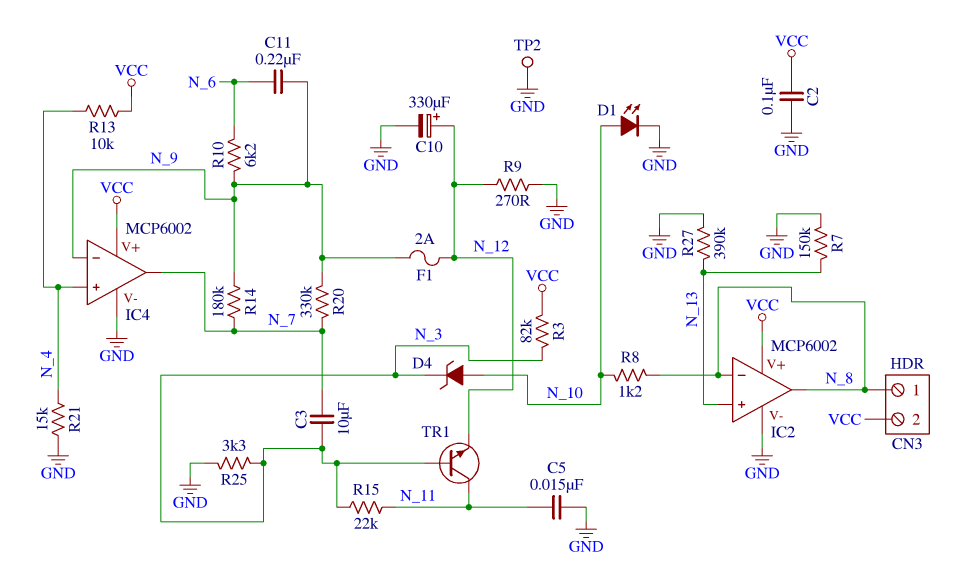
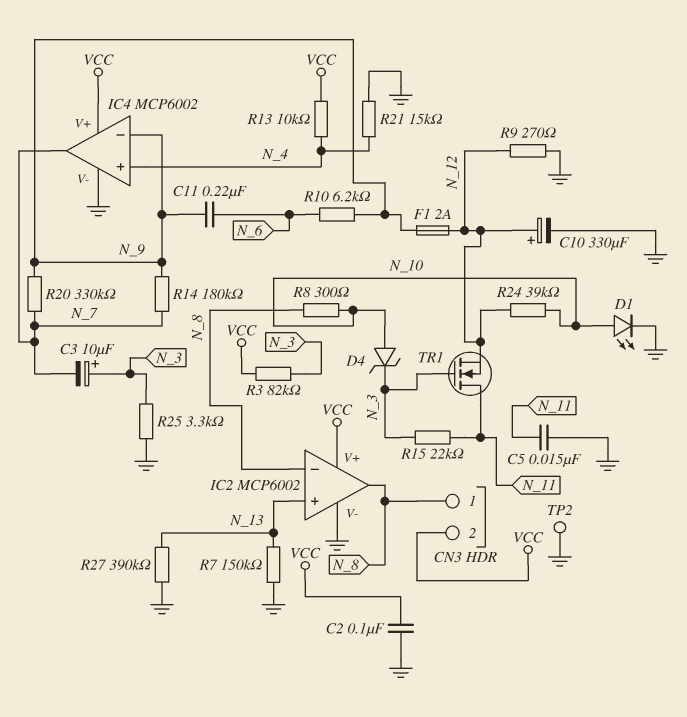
C3: 10uF (N_3, N_7) -> 10uF (plus N_3, minus N_7)
R8: 1.2k (N_8, N_10) -> 300 (N_8, N_10)
R24: none -> 39k (N_10, N_12)
TR1: NPN (B N_3, C N_11, E N_12) -> NMOS (G N_3, D N_11, S N_12)

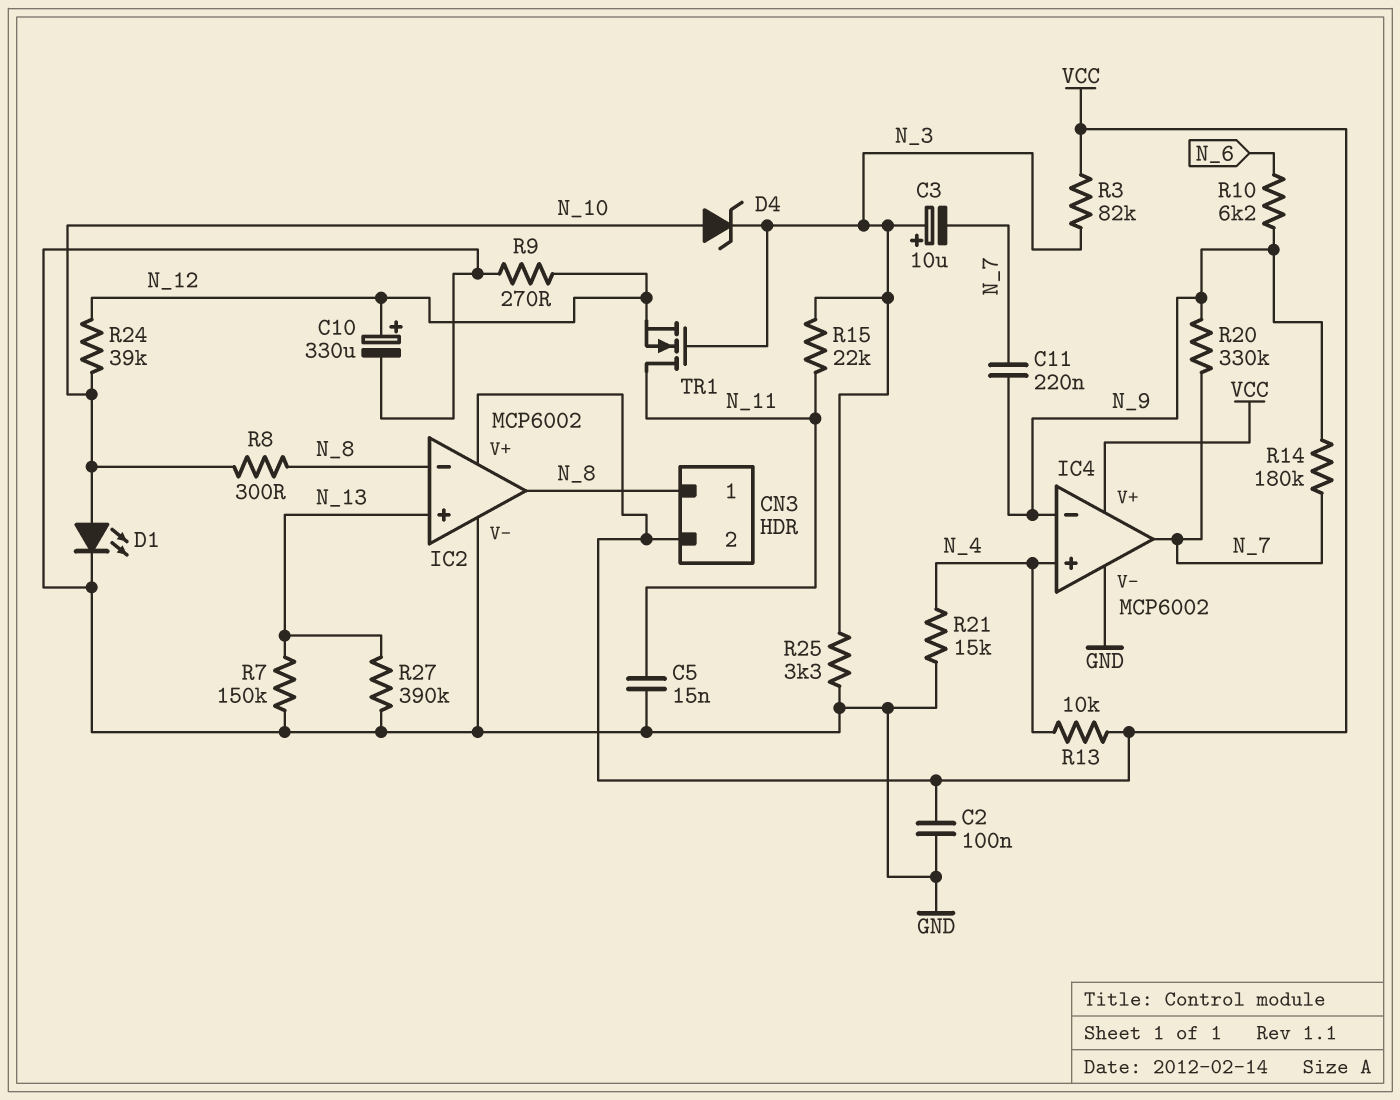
C11: 220nF (N_6, N_9) -> 220nF (N_7, N_9)
F1: 2A (N_9, N_12) -> none
TP2: test point (GND) -> none

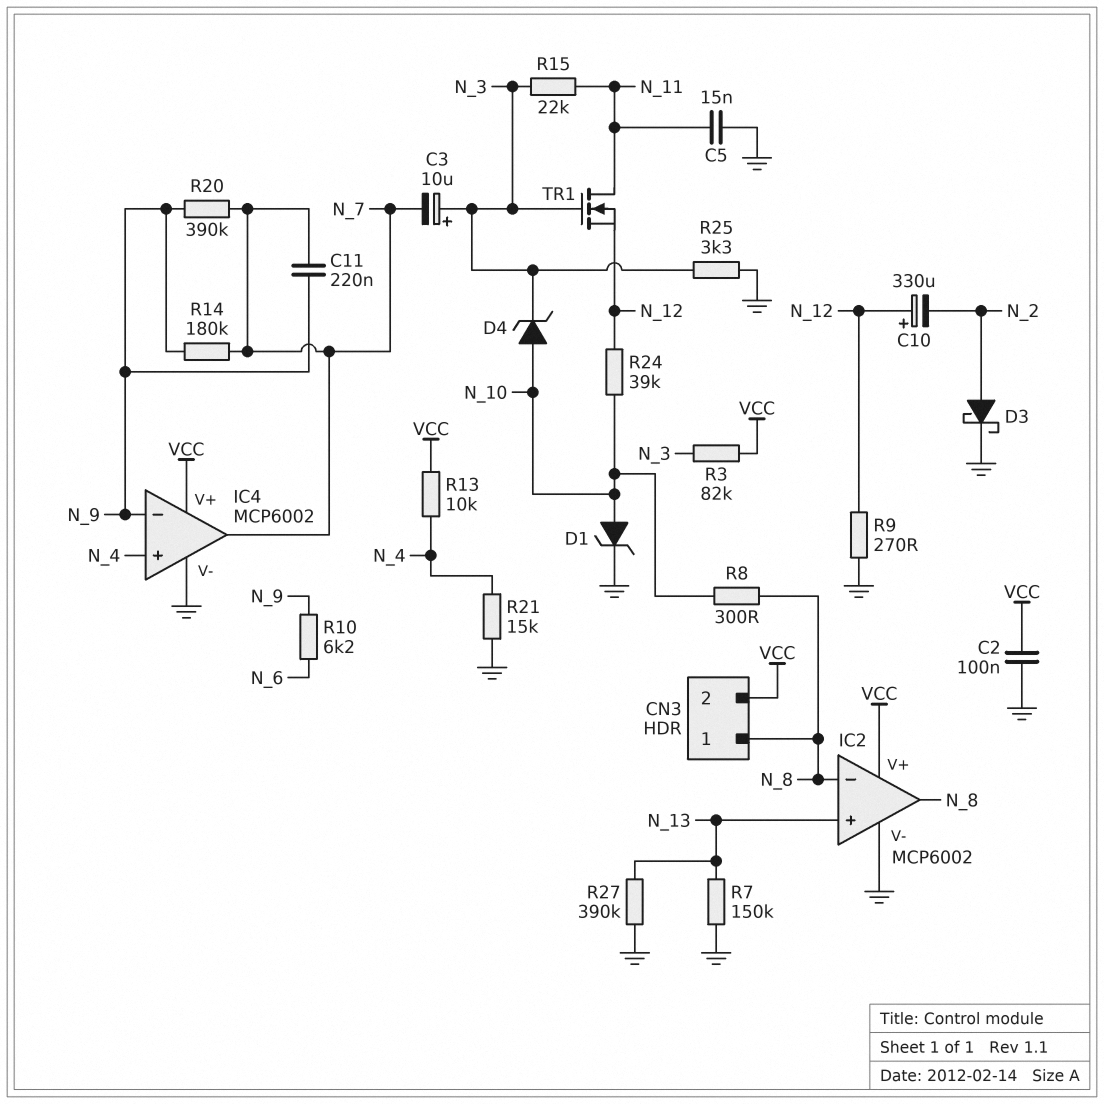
C10: 330uF (plus N_12, minus GND) -> 330uF (plus N_12, minus N_2)
D1: LED (A N_10, K GND) -> zener (A N_10, K GND)
D3: none -> schottky (A N_2, K GND)
R20: 330k (N_7, N_9) -> 390k (N_7, N_9)

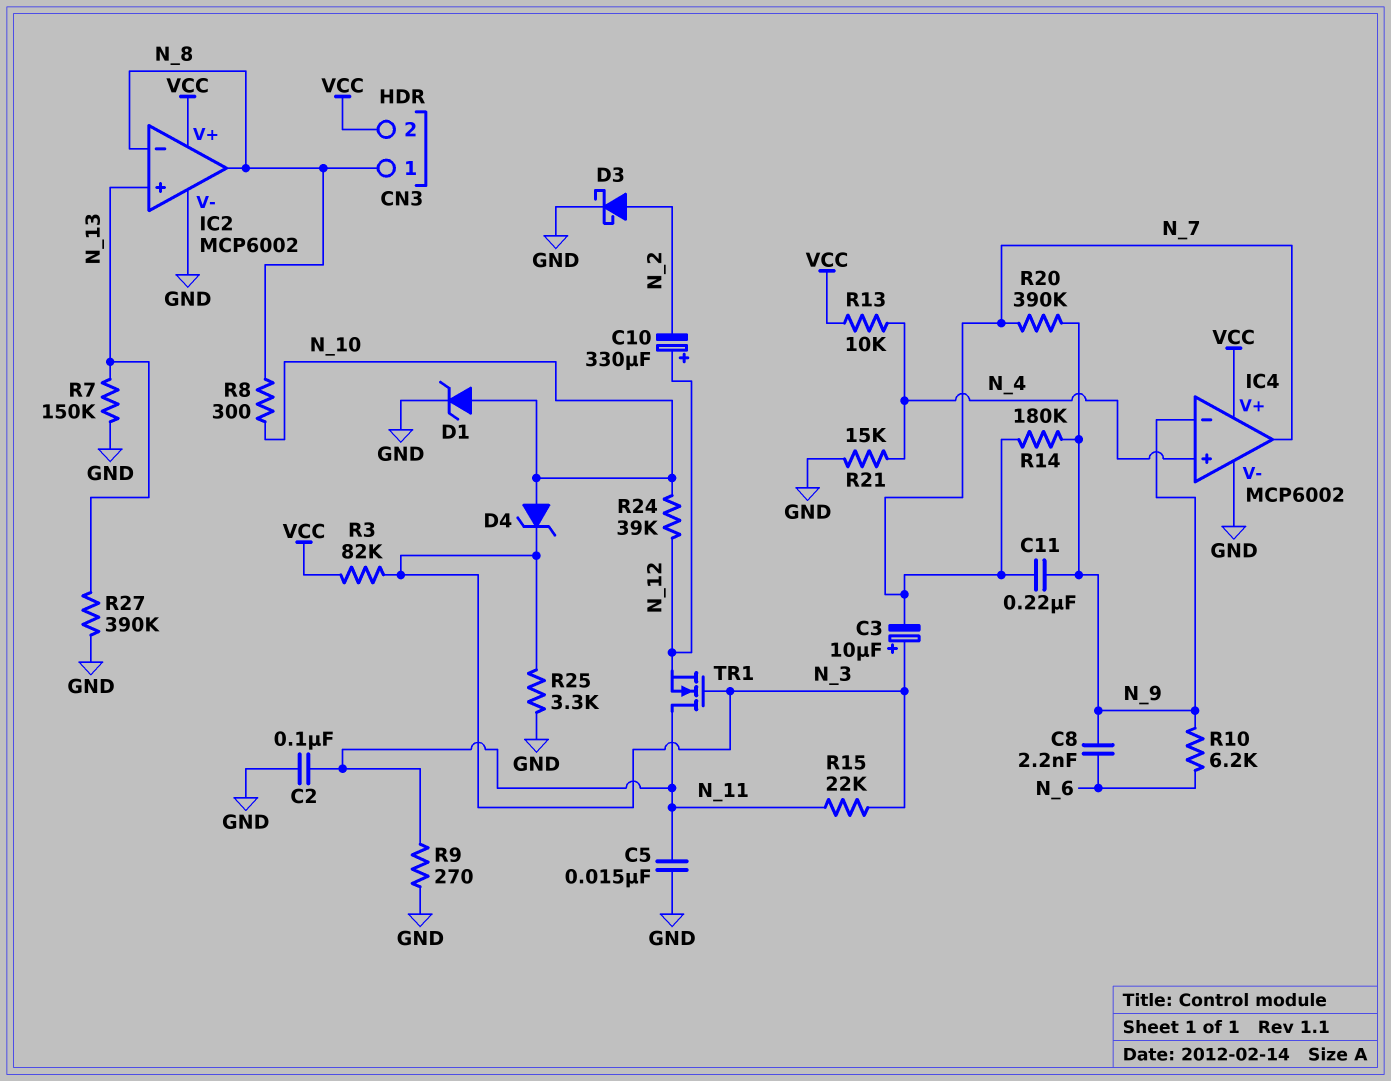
C2: 100nF (GND, VCC) -> 100nF (GND, N_11)
C8: none -> 2.2nF (N_6, N_9)
R9: 270 (GND, N_12) -> 270 (GND, N_11)

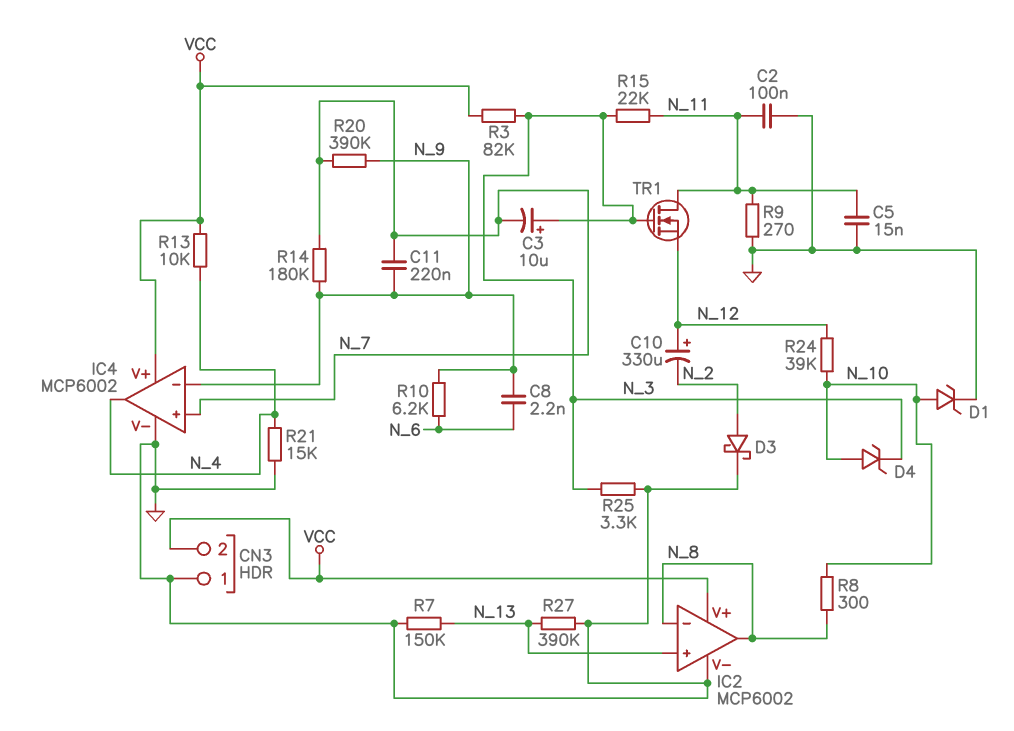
CN3 pin 1: N_8 -> GND
IC4 pin in+: N_4 -> N_7
IC4 pin out: N_7 -> N_4

